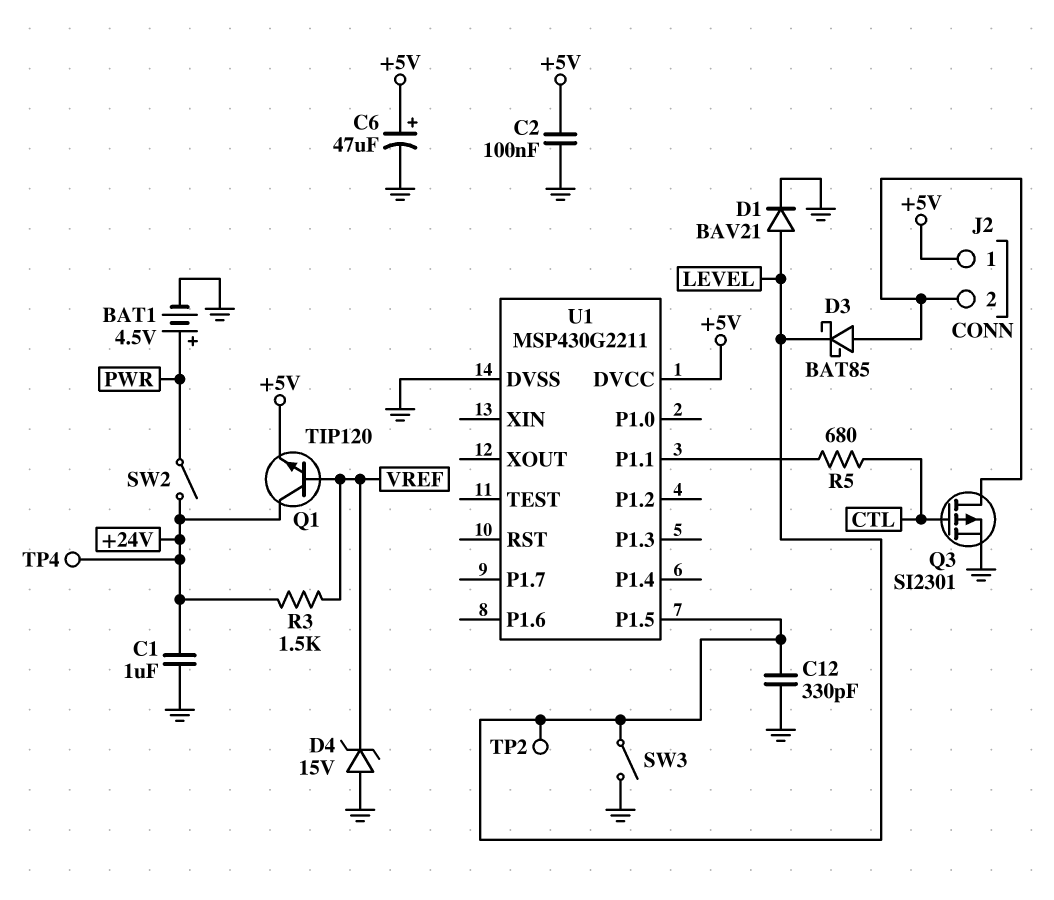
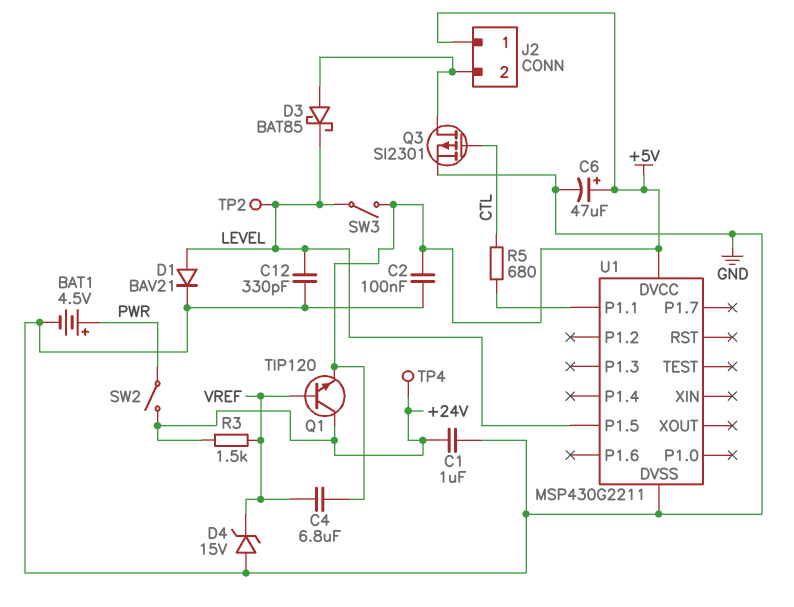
C4: none -> 6.8uF (+5V, VREF)
SW3: switch (GND, LEVEL) -> switch (+5V, LEVEL)

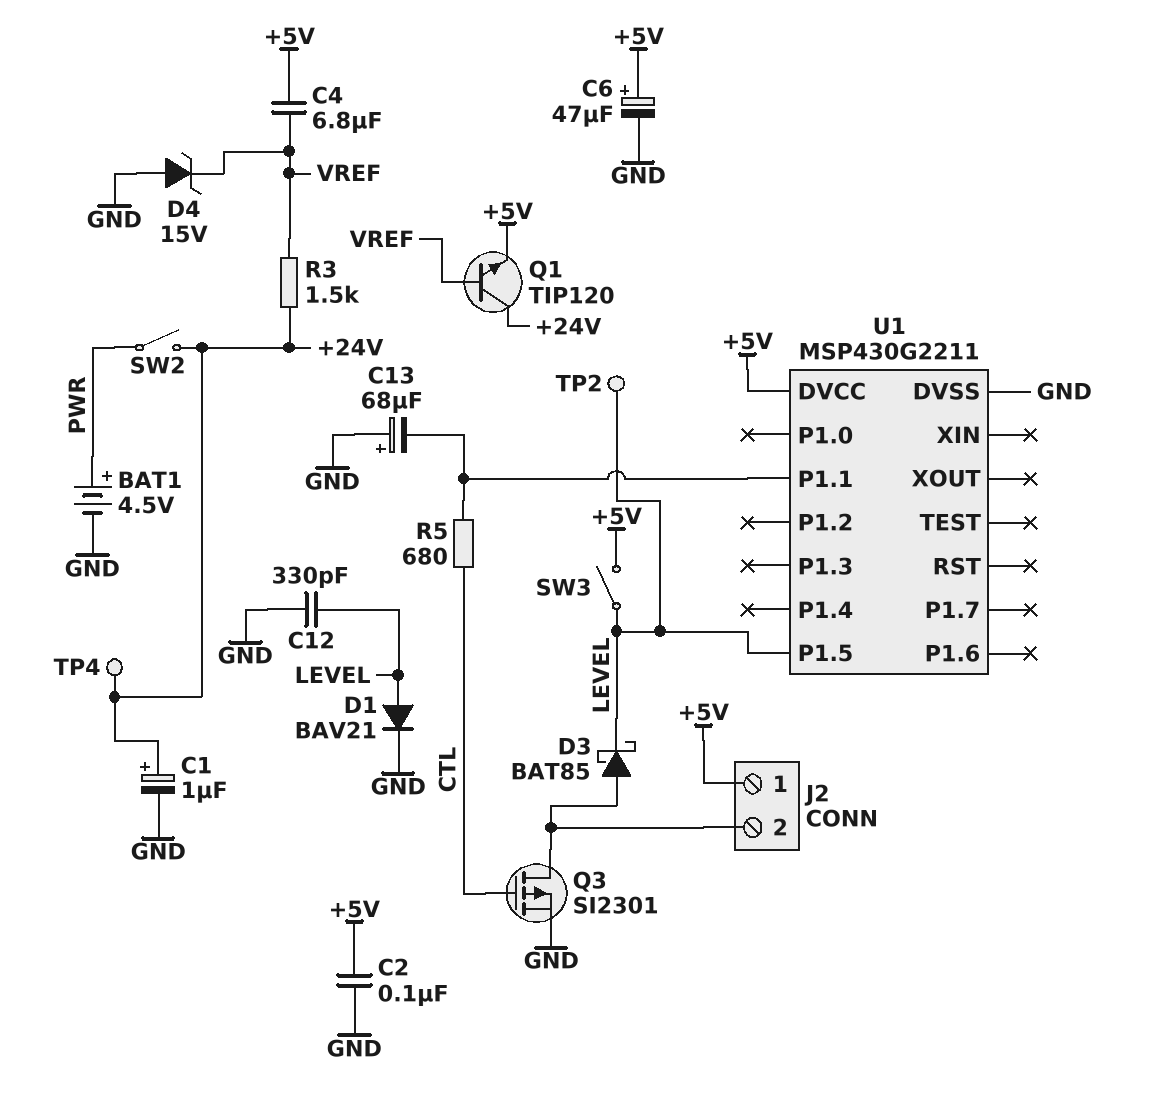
C1: 1uF (+24V, GND) -> 1uF (plus +24V, minus GND)
C13: none -> 68uF (plus GND, minus U1/P1.1)

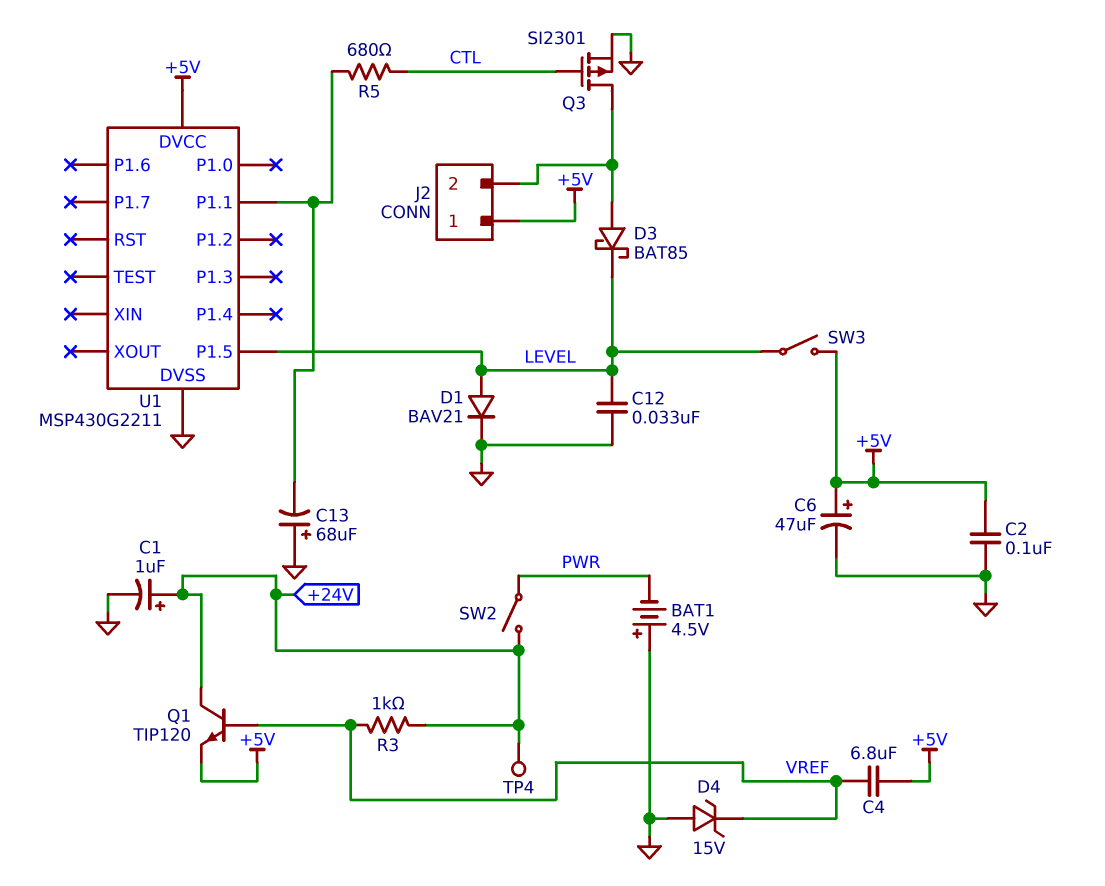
BAT1: 4.5V (plus PWR, minus GND) -> 4.5V (plus GND, minus PWR)
C12: 330pF (GND, LEVEL) -> 33nF (GND, LEVEL)
R3: 1.5k (+24V, VREF) -> 1k (+24V, VREF)
TP2: test point (LEVEL) -> none

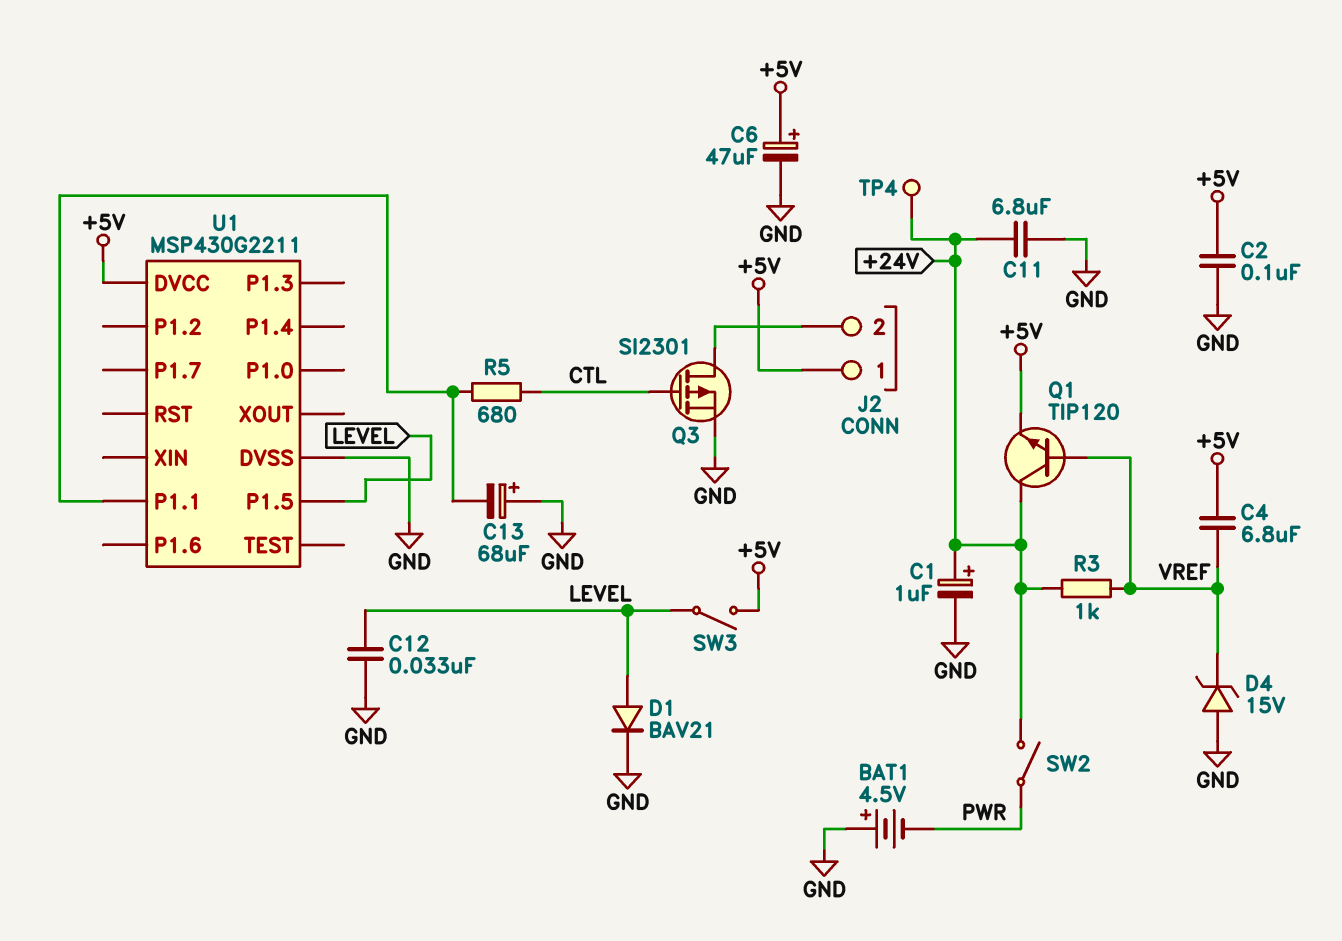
C11: none -> 6.8uF (+24V, GND)
D3: schottky BAT85 (A J2/2, K LEVEL) -> none

